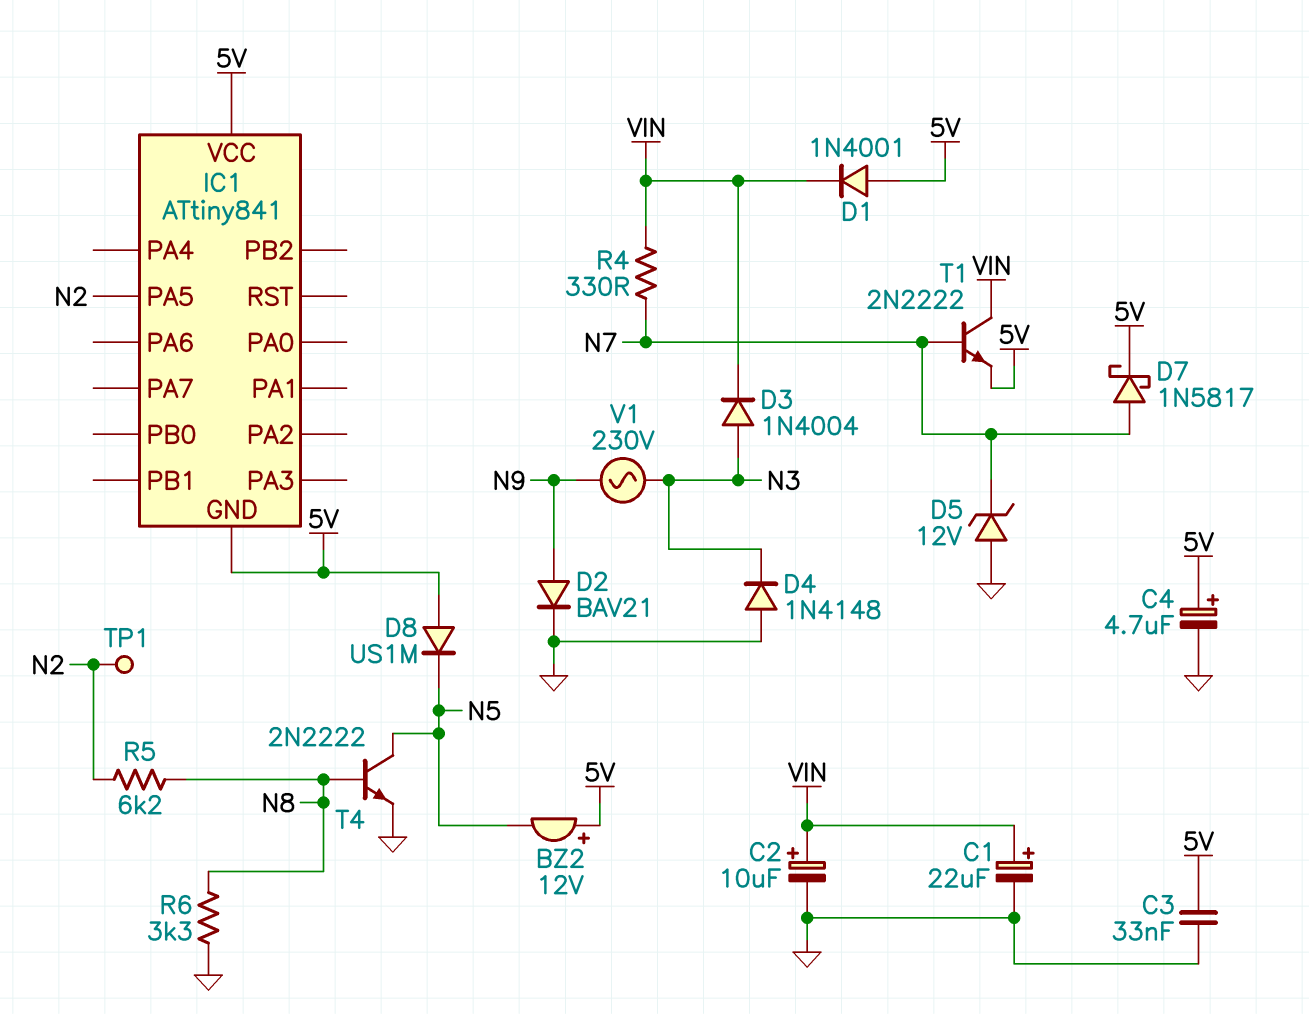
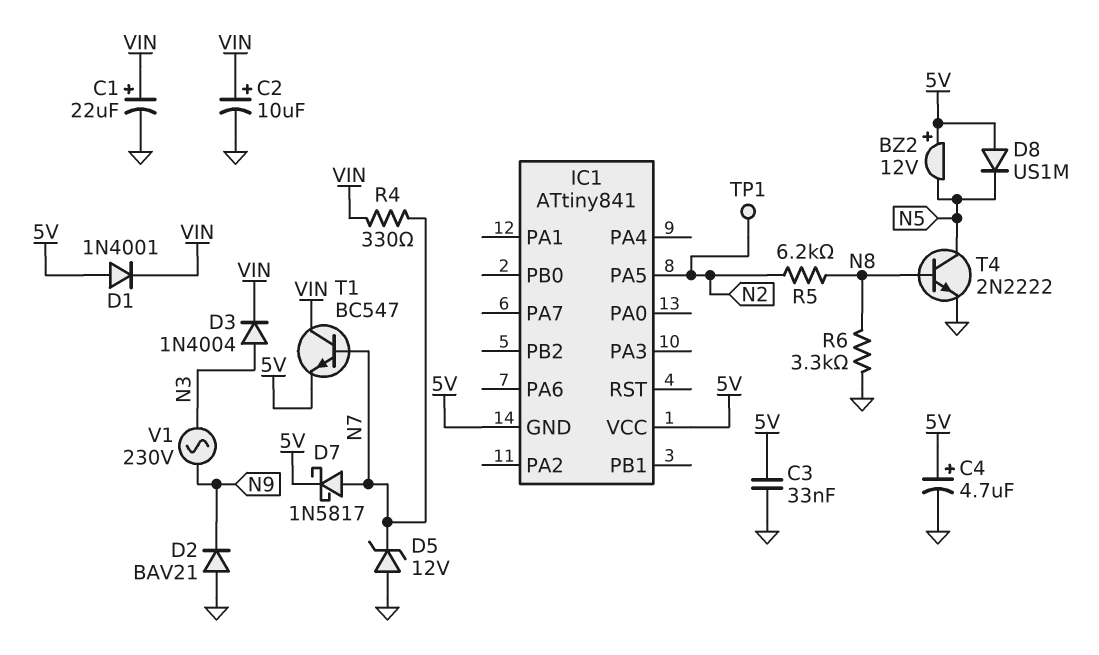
D2: diode BAV21 (A N9, K GND) -> diode BAV21 (A GND, K N9)
D4: diode 1N4148 (A GND, K N3) -> none
T1: NPN 2N2222 (B N7, C VIN, E 5V) -> NPN BC547 (B N7, C VIN, E 5V)

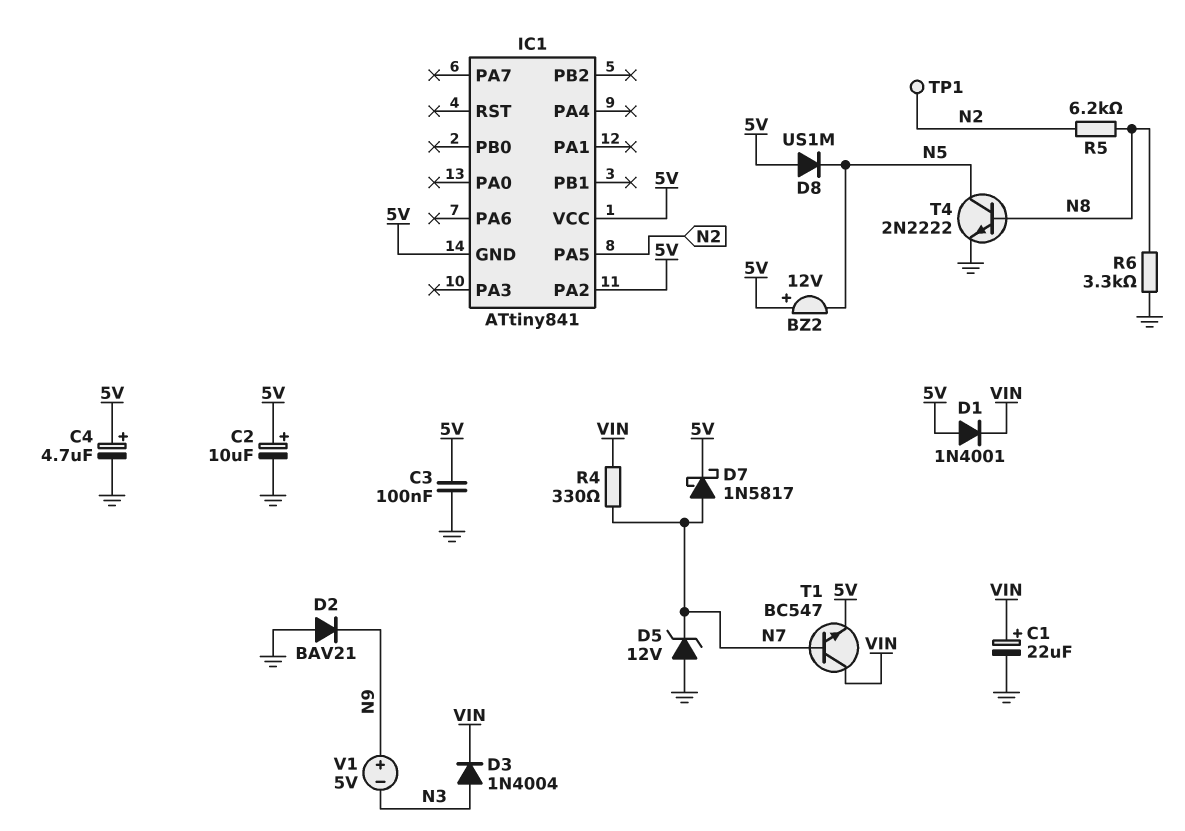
C2: 10uF (plus VIN, minus GND) -> 10uF (plus 5V, minus GND)
C3: 33nF (5V, GND) -> 100nF (5V, GND)
IC1 pin PA2: none -> 5V
V1: AC 230V (N3, N9) -> 5V (plus N9, minus N3)

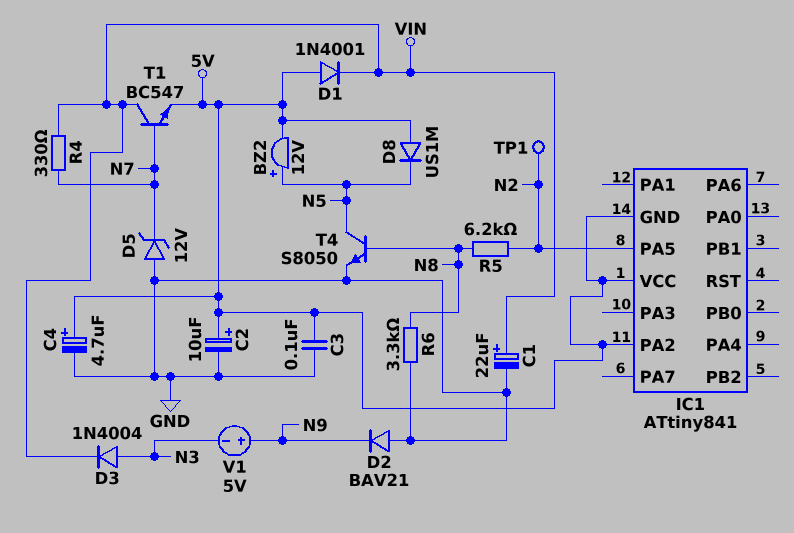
BZ2: buzzer 12V (plus 5V, minus N5) -> buzzer 12V (plus N5, minus 5V)
D7: schottky 1N5817 (A N7, K 5V) -> none
T4: NPN 2N2222 (B N8, C N5, E GND) -> NPN S8050 (B N8, C N5, E GND)

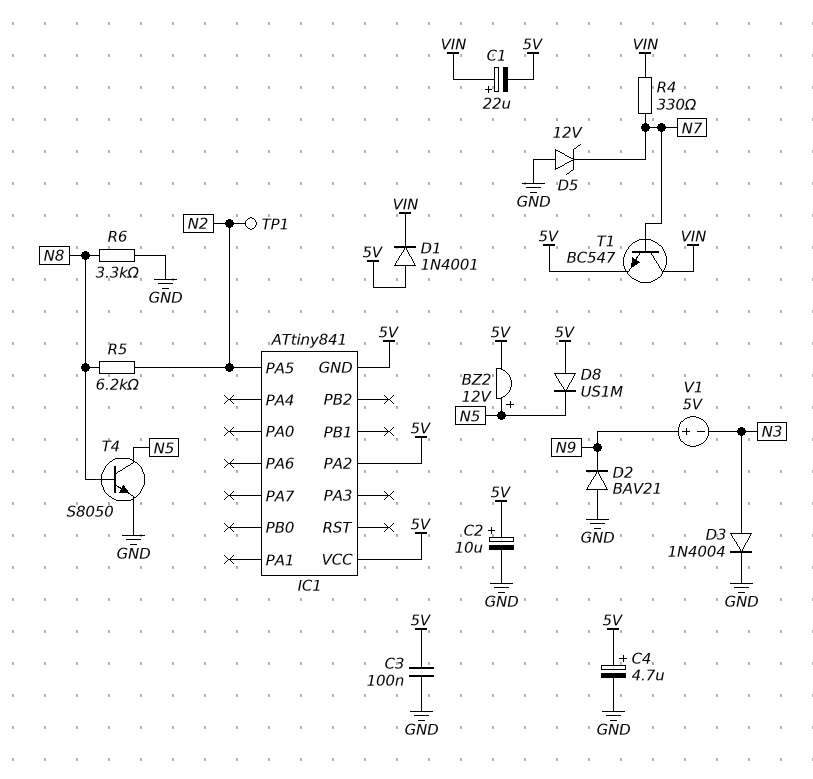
C1: 22uF (plus VIN, minus GND) -> 22uF (plus VIN, minus 5V)
D3: diode 1N4004 (A N3, K VIN) -> diode 1N4004 (A N3, K GND)

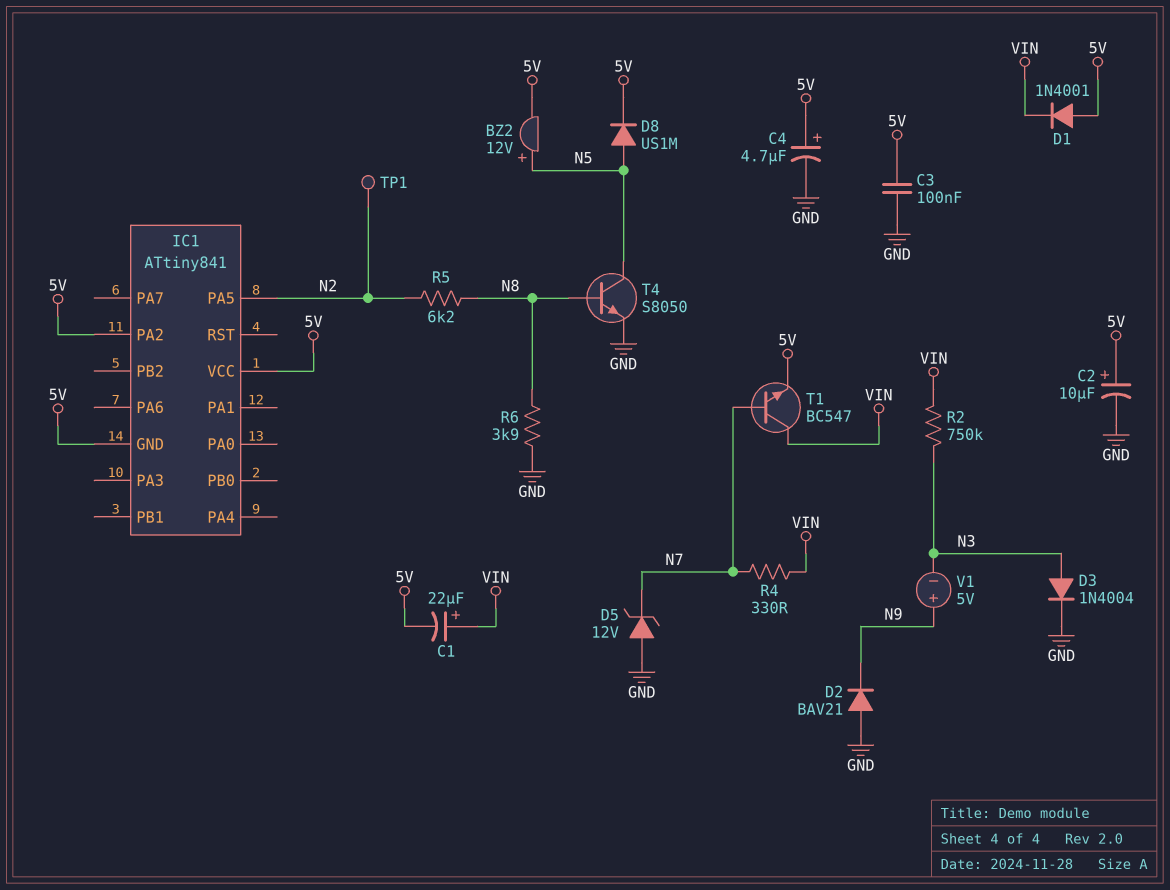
D8: diode US1M (A 5V, K N5) -> diode US1M (A N5, K 5V)
R2: none -> 750k (N3, VIN)
R6: 3.3k (GND, N8) -> 3.9k (GND, N8)

